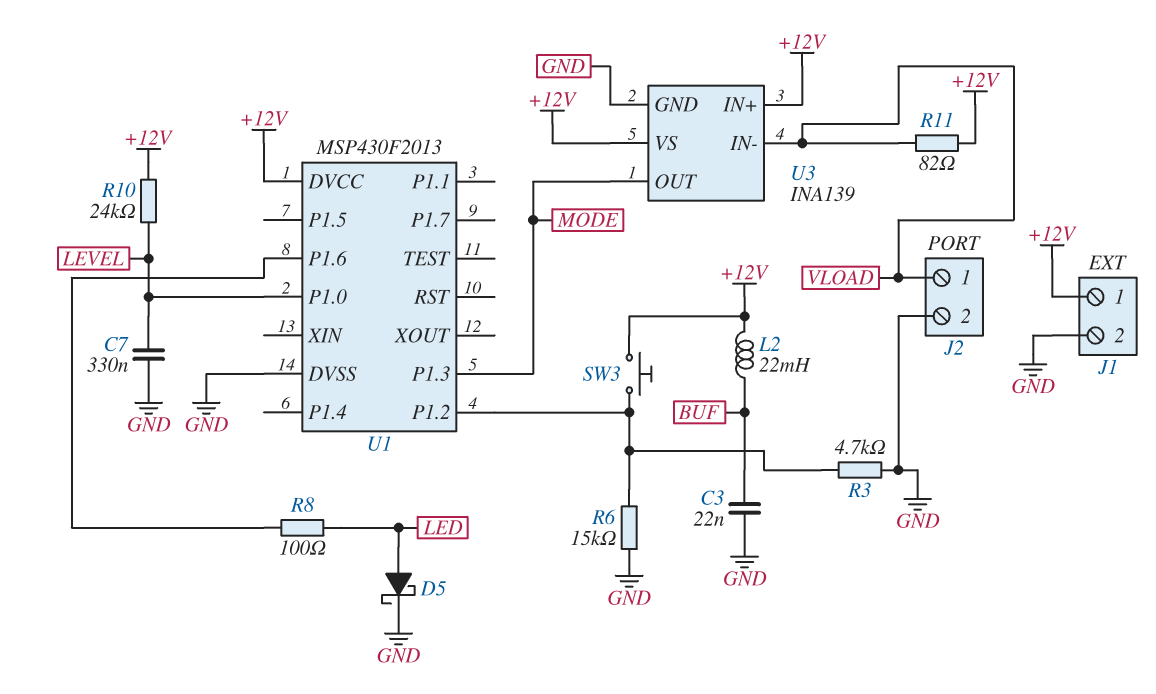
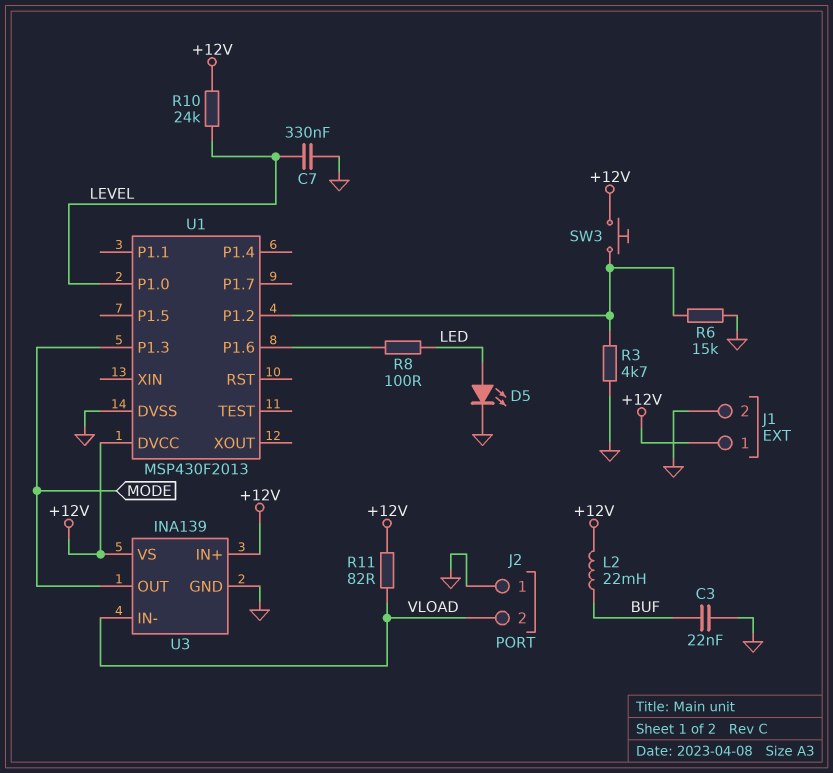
D5: schottky (A LED, K GND) -> LED (A LED, K GND)
J2 pin 1: VLOAD -> GND
J2 pin 2: GND -> VLOAD

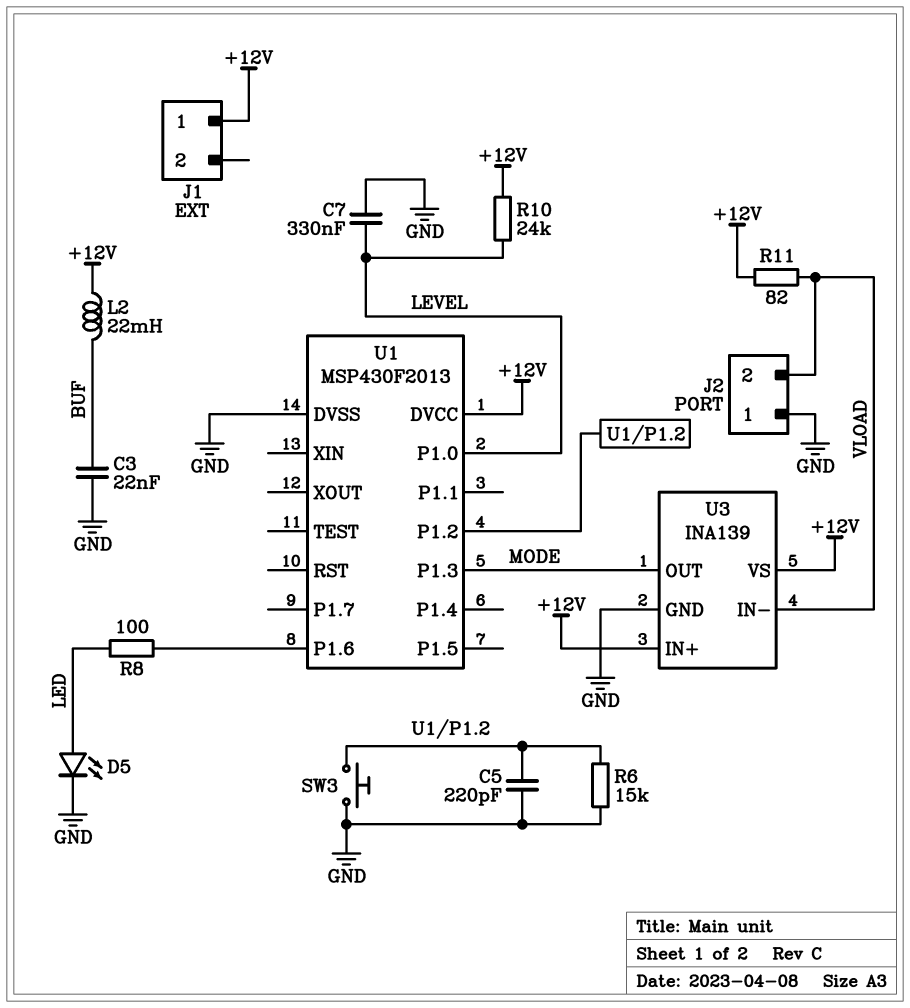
C5: none -> 220pF (GND, U1/P1.2)
J1 pin 2: GND -> none
R3: 4.7k (GND, U1/P1.2) -> none
SW3: button (+12V, U1/P1.2) -> button (GND, U1/P1.2)

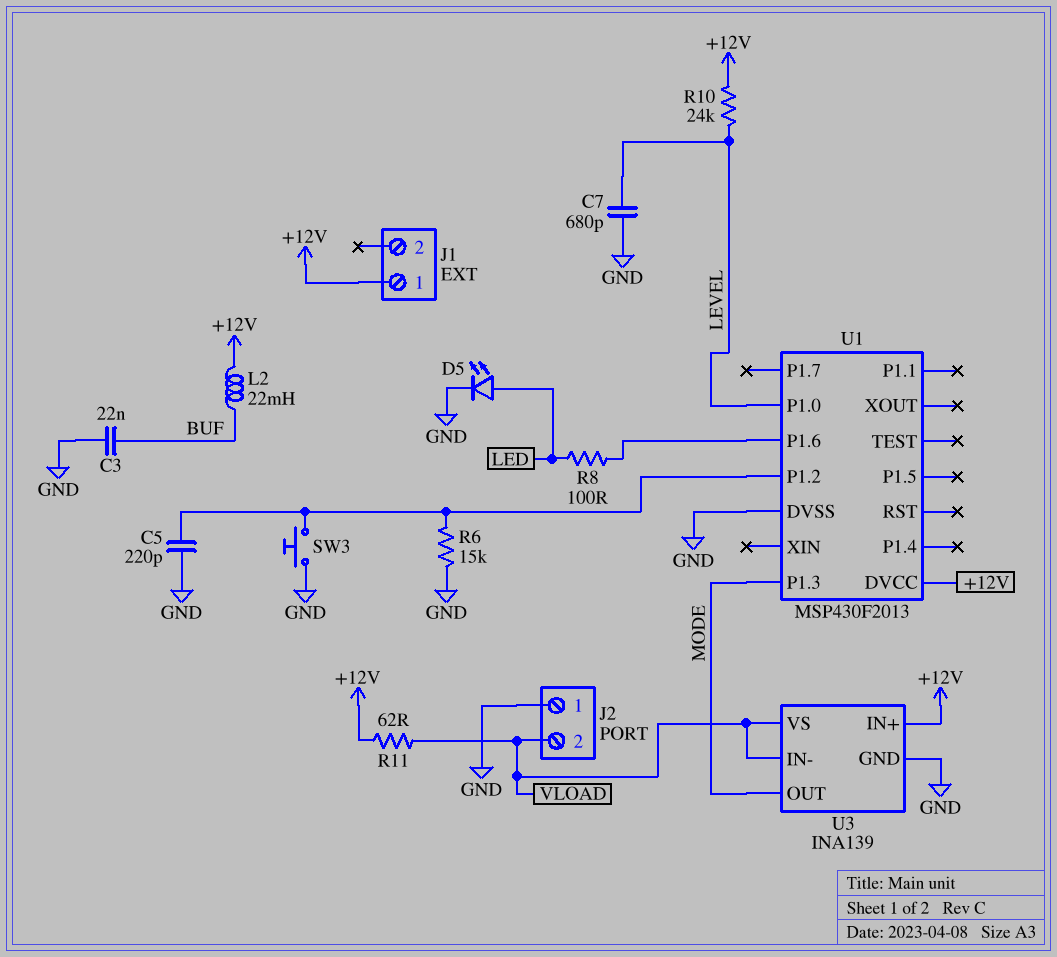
C7: 330nF (GND, LEVEL) -> 680pF (GND, LEVEL)
R11: 82 (+12V, VLOAD) -> 62 (+12V, VLOAD)
U3 pin VS: +12V -> VLOAD

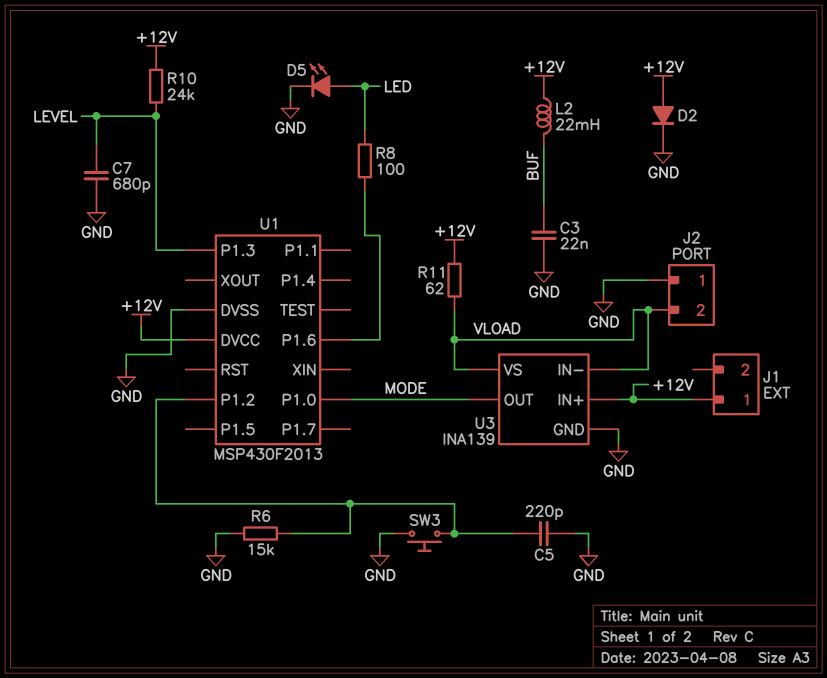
D2: none -> diode (A +12V, K GND)
U1 pin P1.0: LEVEL -> MODE
U1 pin P1.3: MODE -> LEVEL

